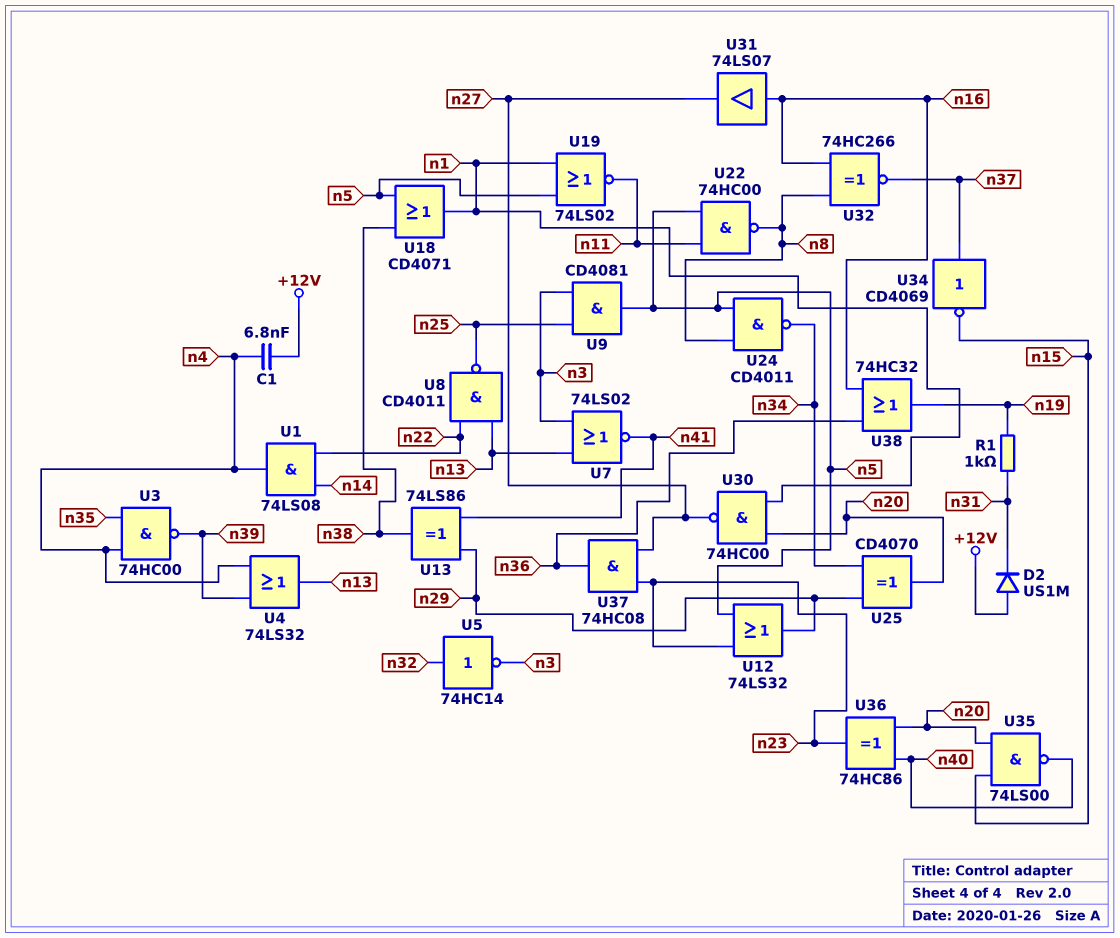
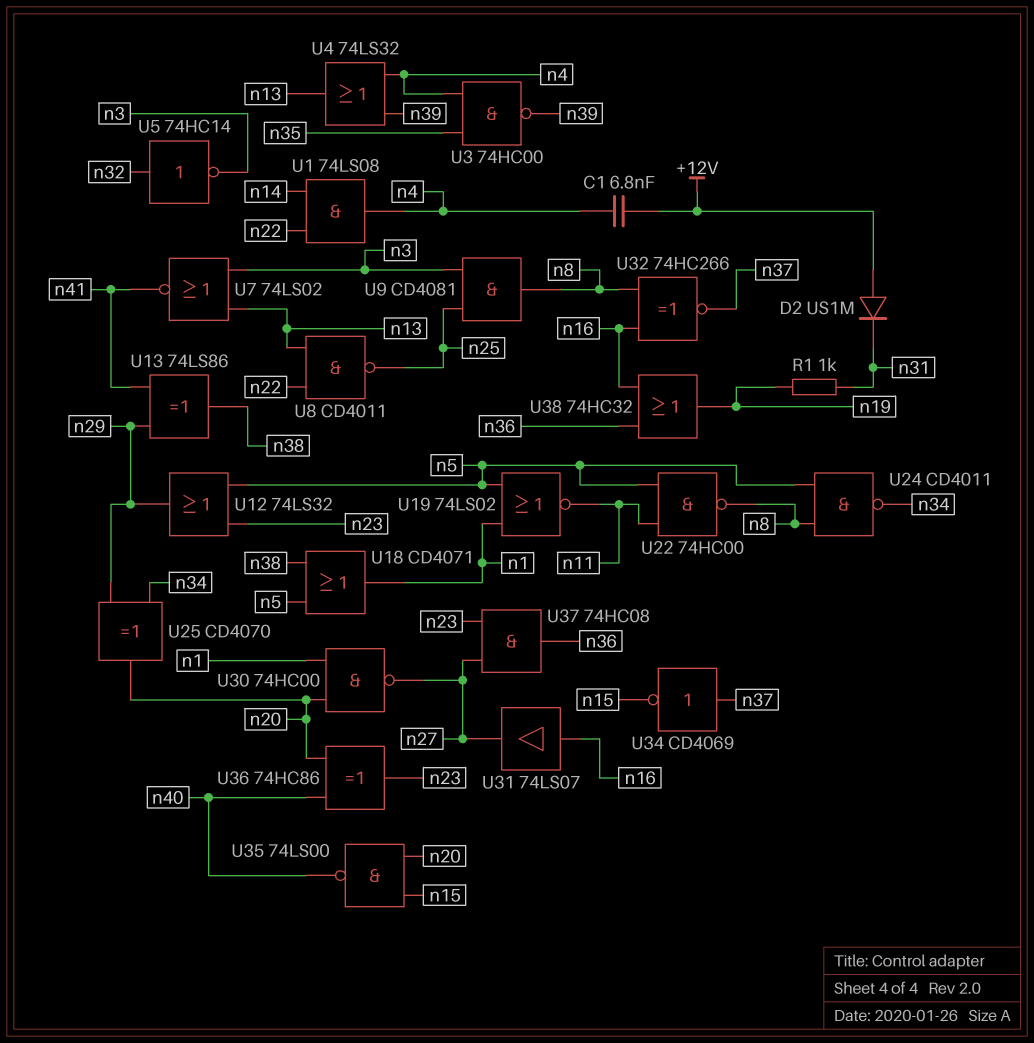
U9: AND CD4081 (in n3, in n25, out n5) -> AND CD4081 (in n3, in n25, out n8)

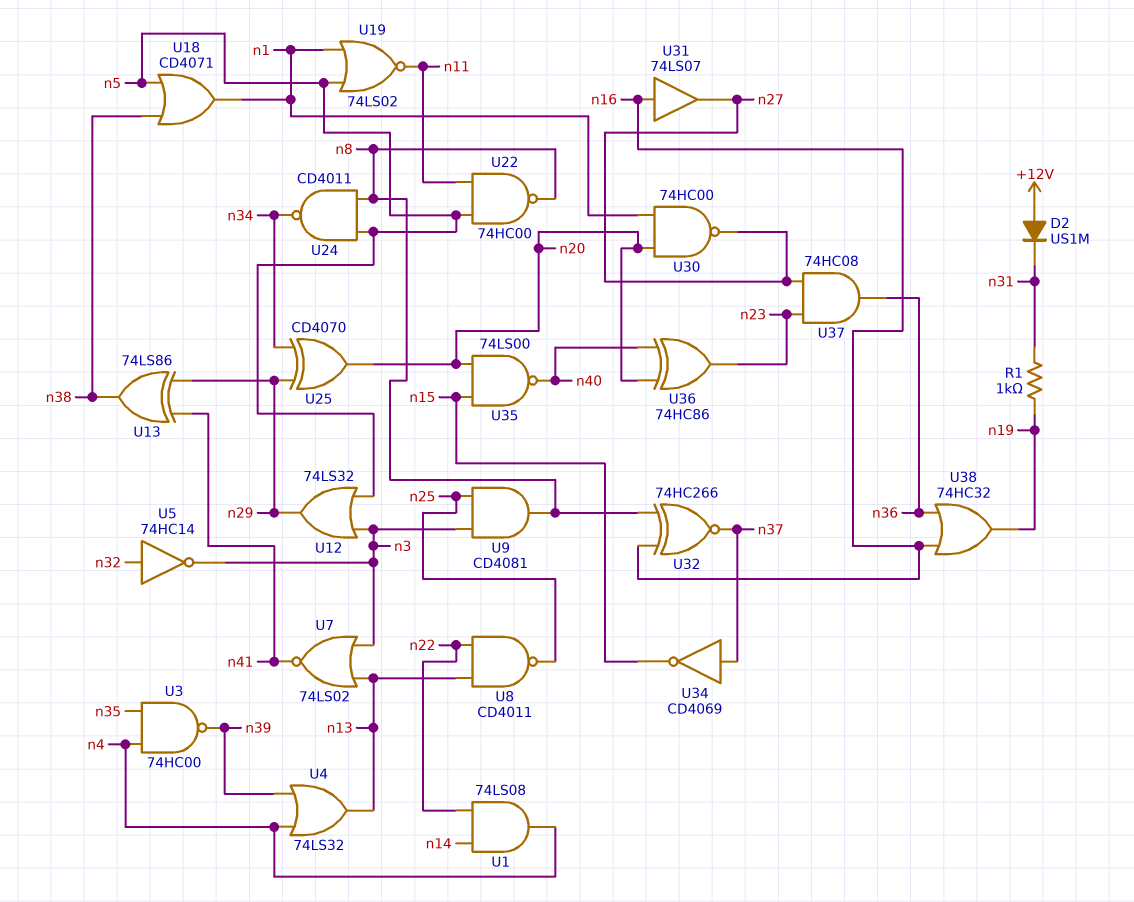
C1: 6.8nF (+12V, n4) -> none
U12: OR 74LS32 (in n5, in n23, out n29) -> OR 74LS32 (in n3, in n5, out n29)

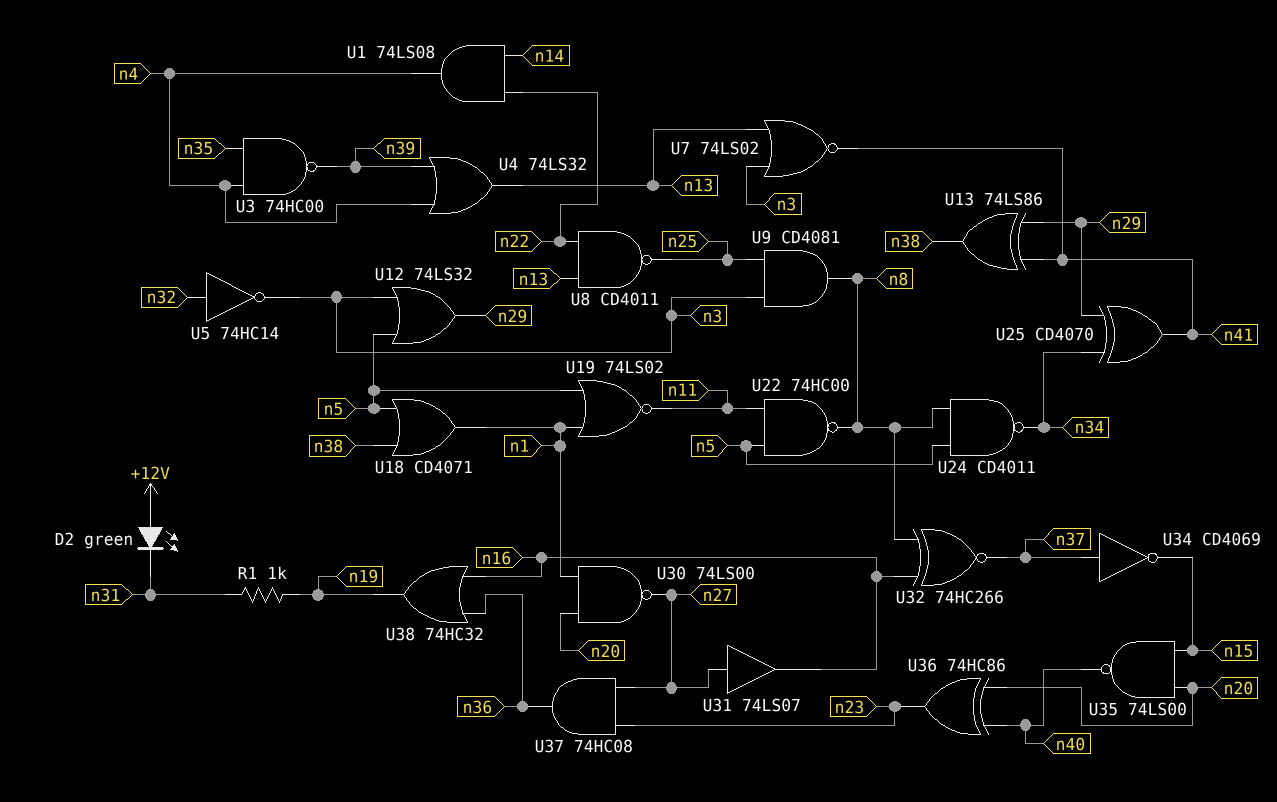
D2: diode US1M (A +12V, K n31) -> LED green (A +12V, K n31)
U25: XOR CD4070 (in n29, in n34, out n20) -> XOR CD4070 (in n29, in n34, out n41)
U30: NAND 74HC00 (in n1, in n20, out n27) -> NAND 74LS00 (in n1, in n20, out n27)
U31: buffer 74LS07 (in n16, out n27) -> buffer 74LS07 (in n27, out n16)

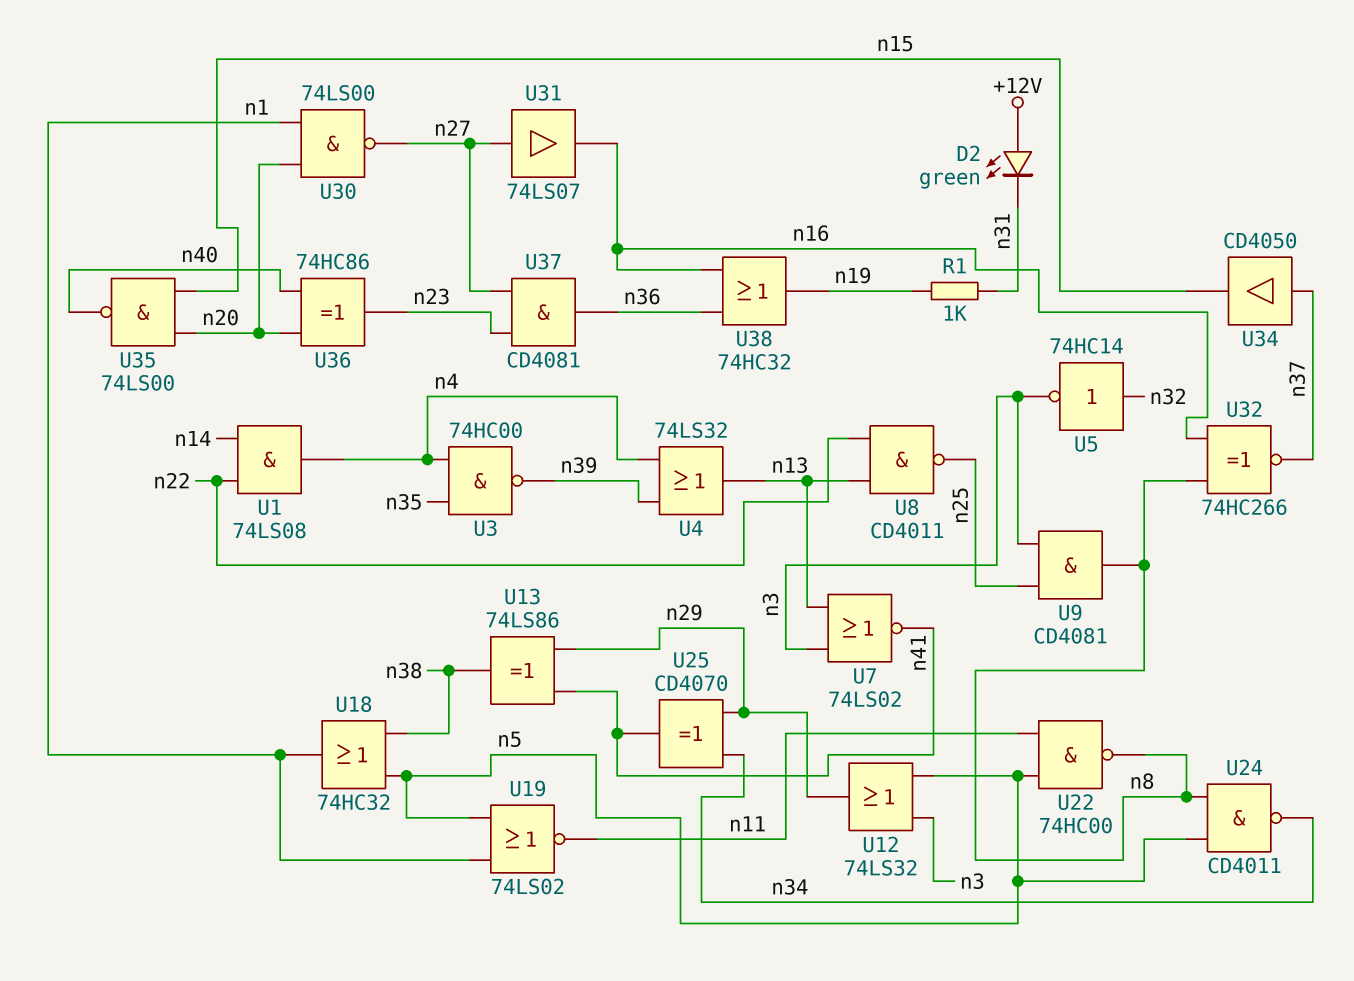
U18: OR CD4071 (in n5, in n38, out n1) -> OR 74HC32 (in n5, in n38, out n1)
U34: NOT CD4069 (in n37, out n15) -> buffer CD4050 (in n37, out n15)
U37: AND 74HC08 (in n23, in n27, out n36) -> AND CD4081 (in n23, in n27, out n36)

